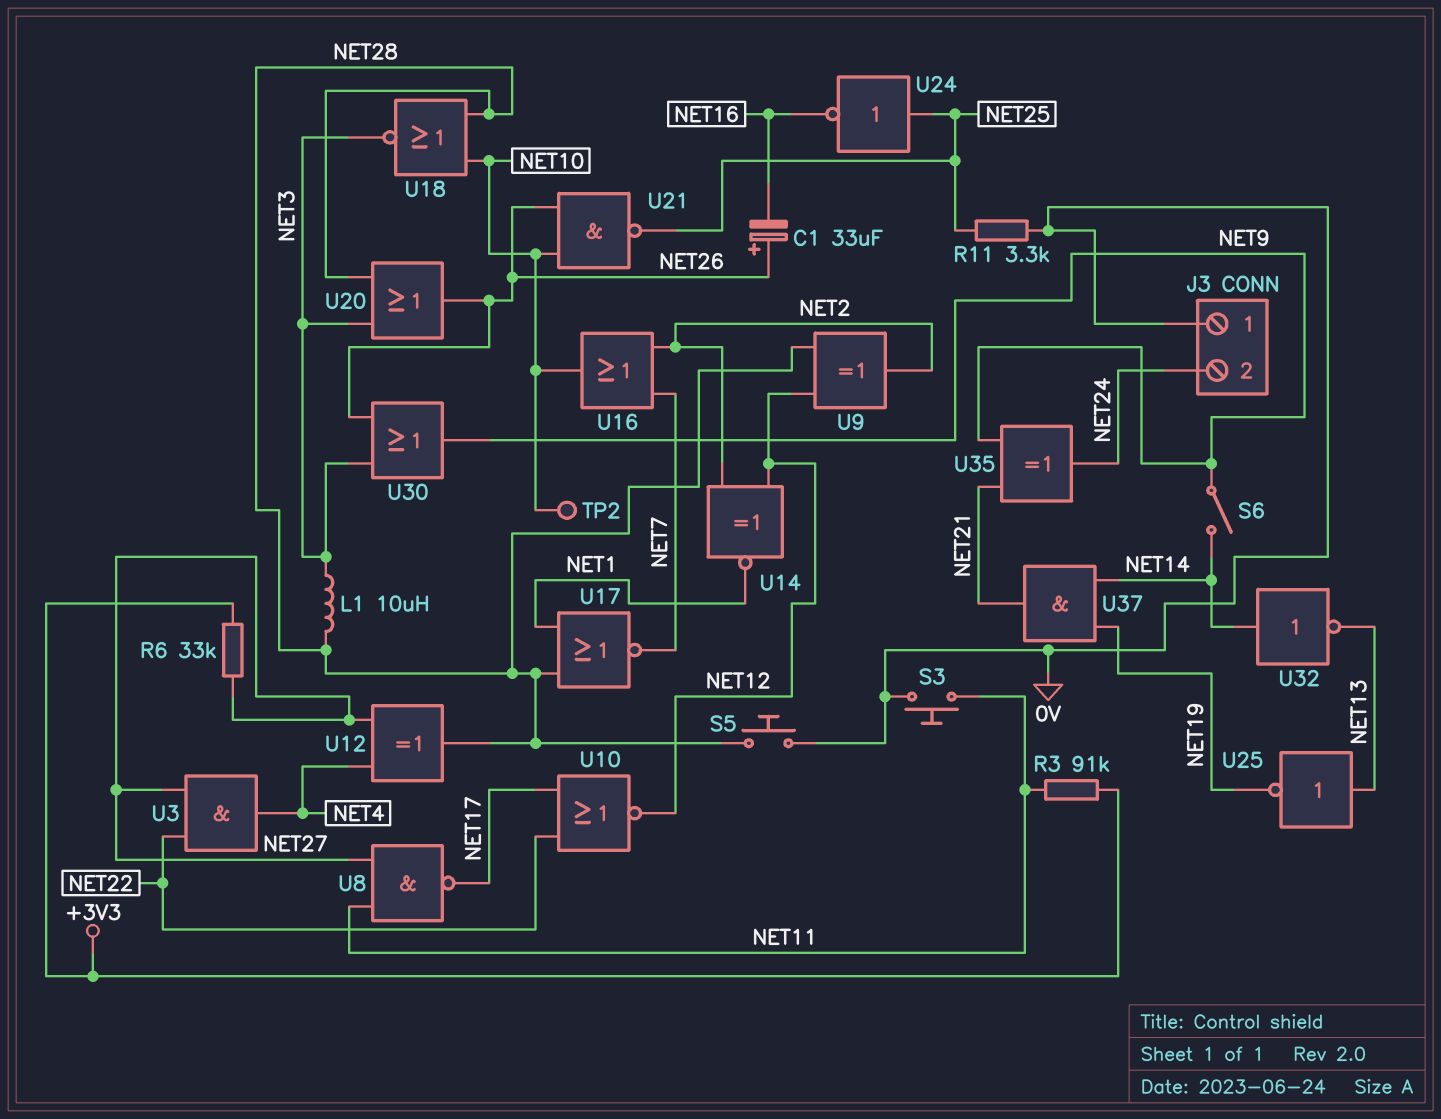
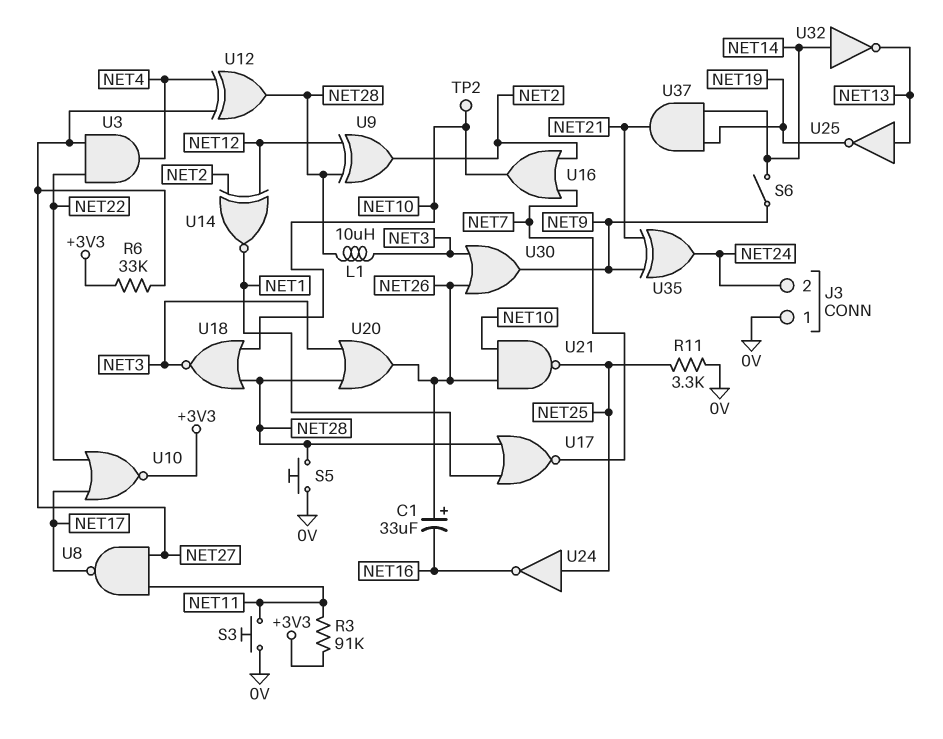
U10: NOR (in NET17, in NET22, out NET12) -> NOR (in NET17, in NET22, out +3V3)

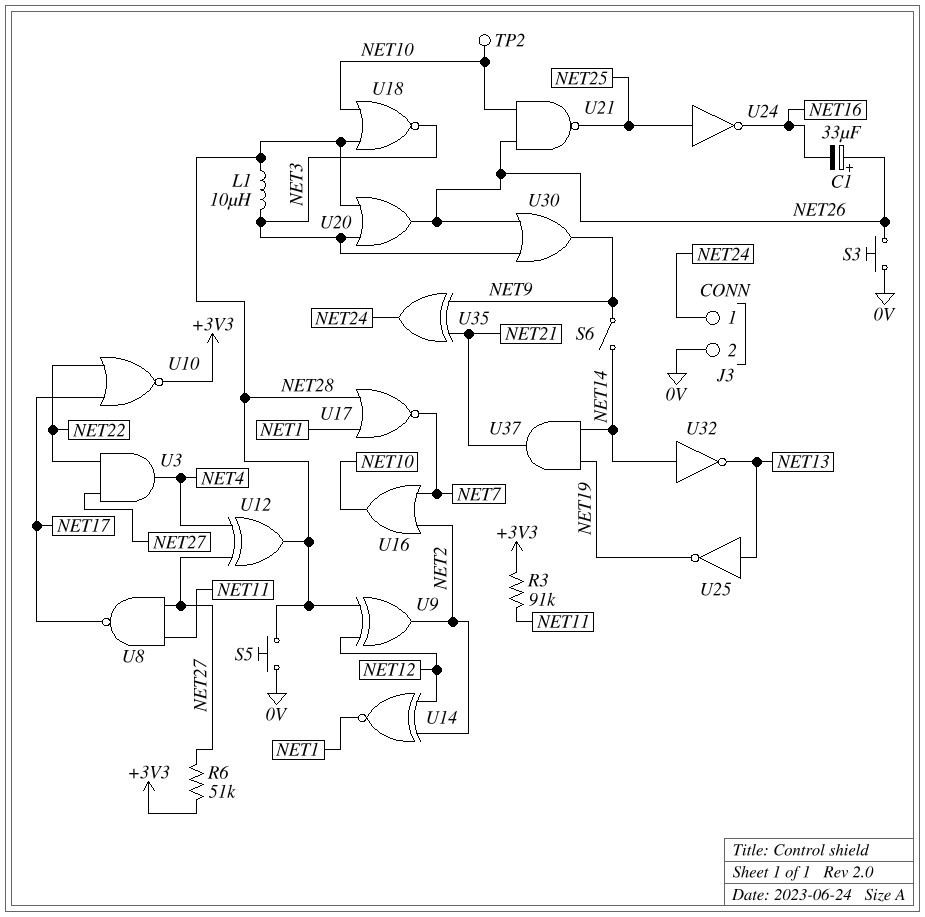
J3 pin 1: 0V -> NET24
J3 pin 2: NET24 -> 0V
R6: 33k (+3V3, NET27) -> 51k (+3V3, NET27)
R11: 3.3k (0V, NET25) -> none
S3: button (0V, NET11) -> button (0V, NET26)

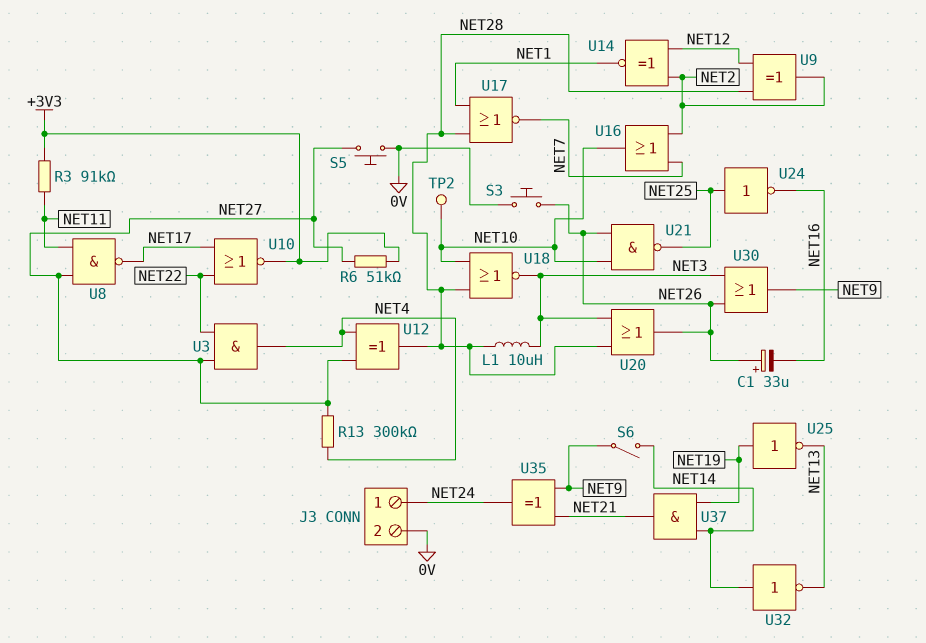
R13: none -> 300k (NET4, NET27)
S5: button (0V, NET28) -> button (0V, NET27)
U25: NOT (in NET13, out NET19) -> NOT (in NET19, out NET13)

